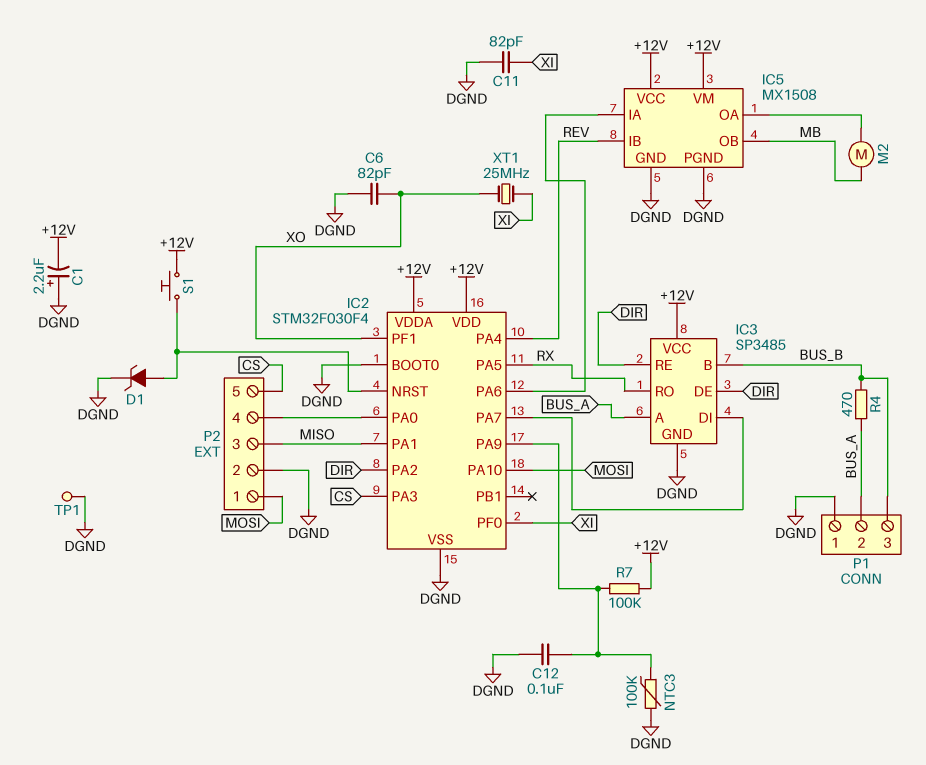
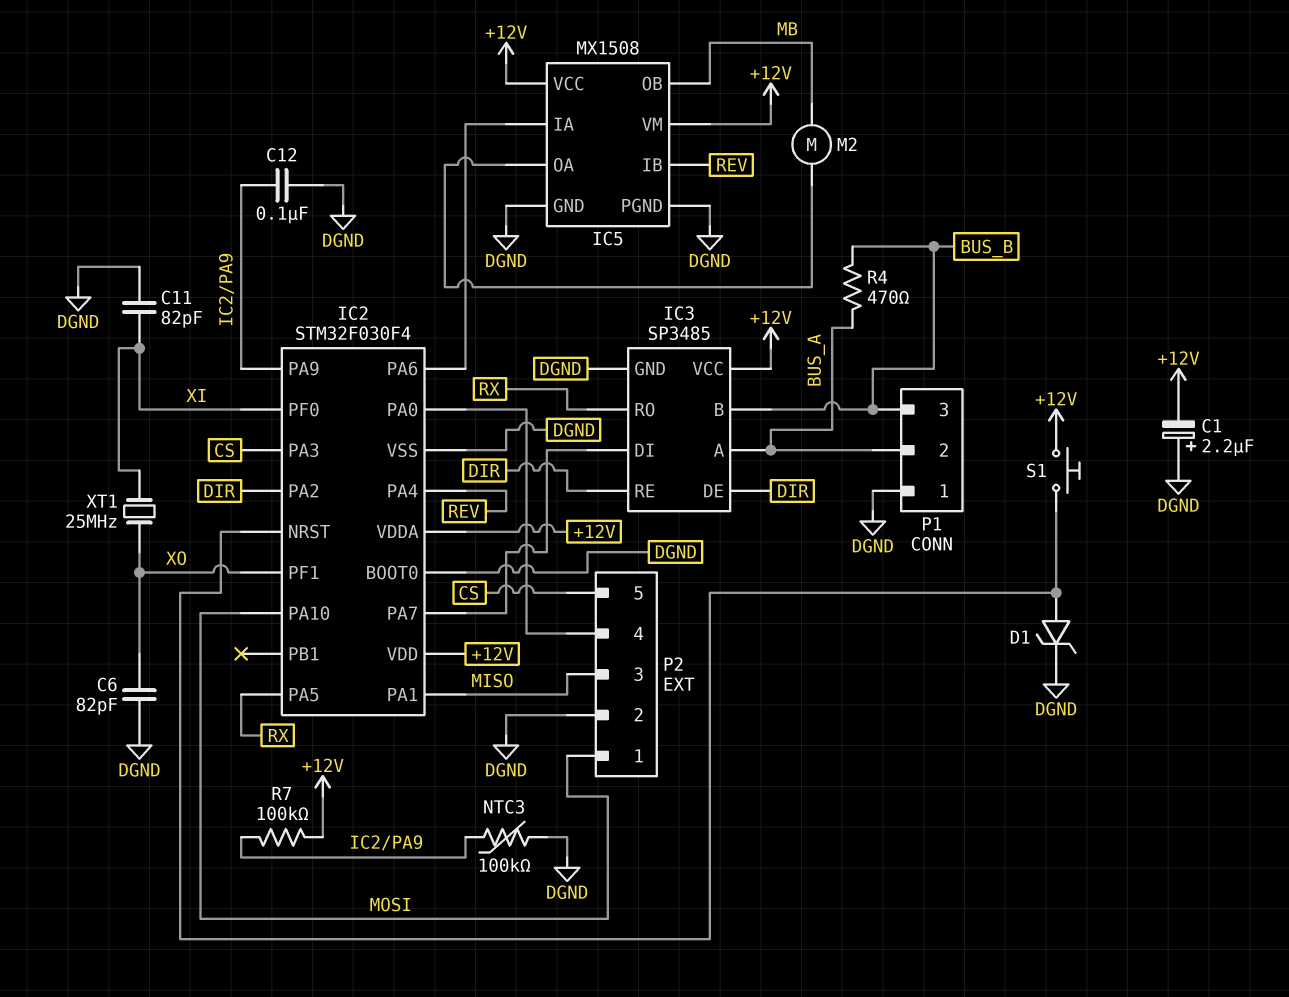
TP1: test point (DGND) -> none

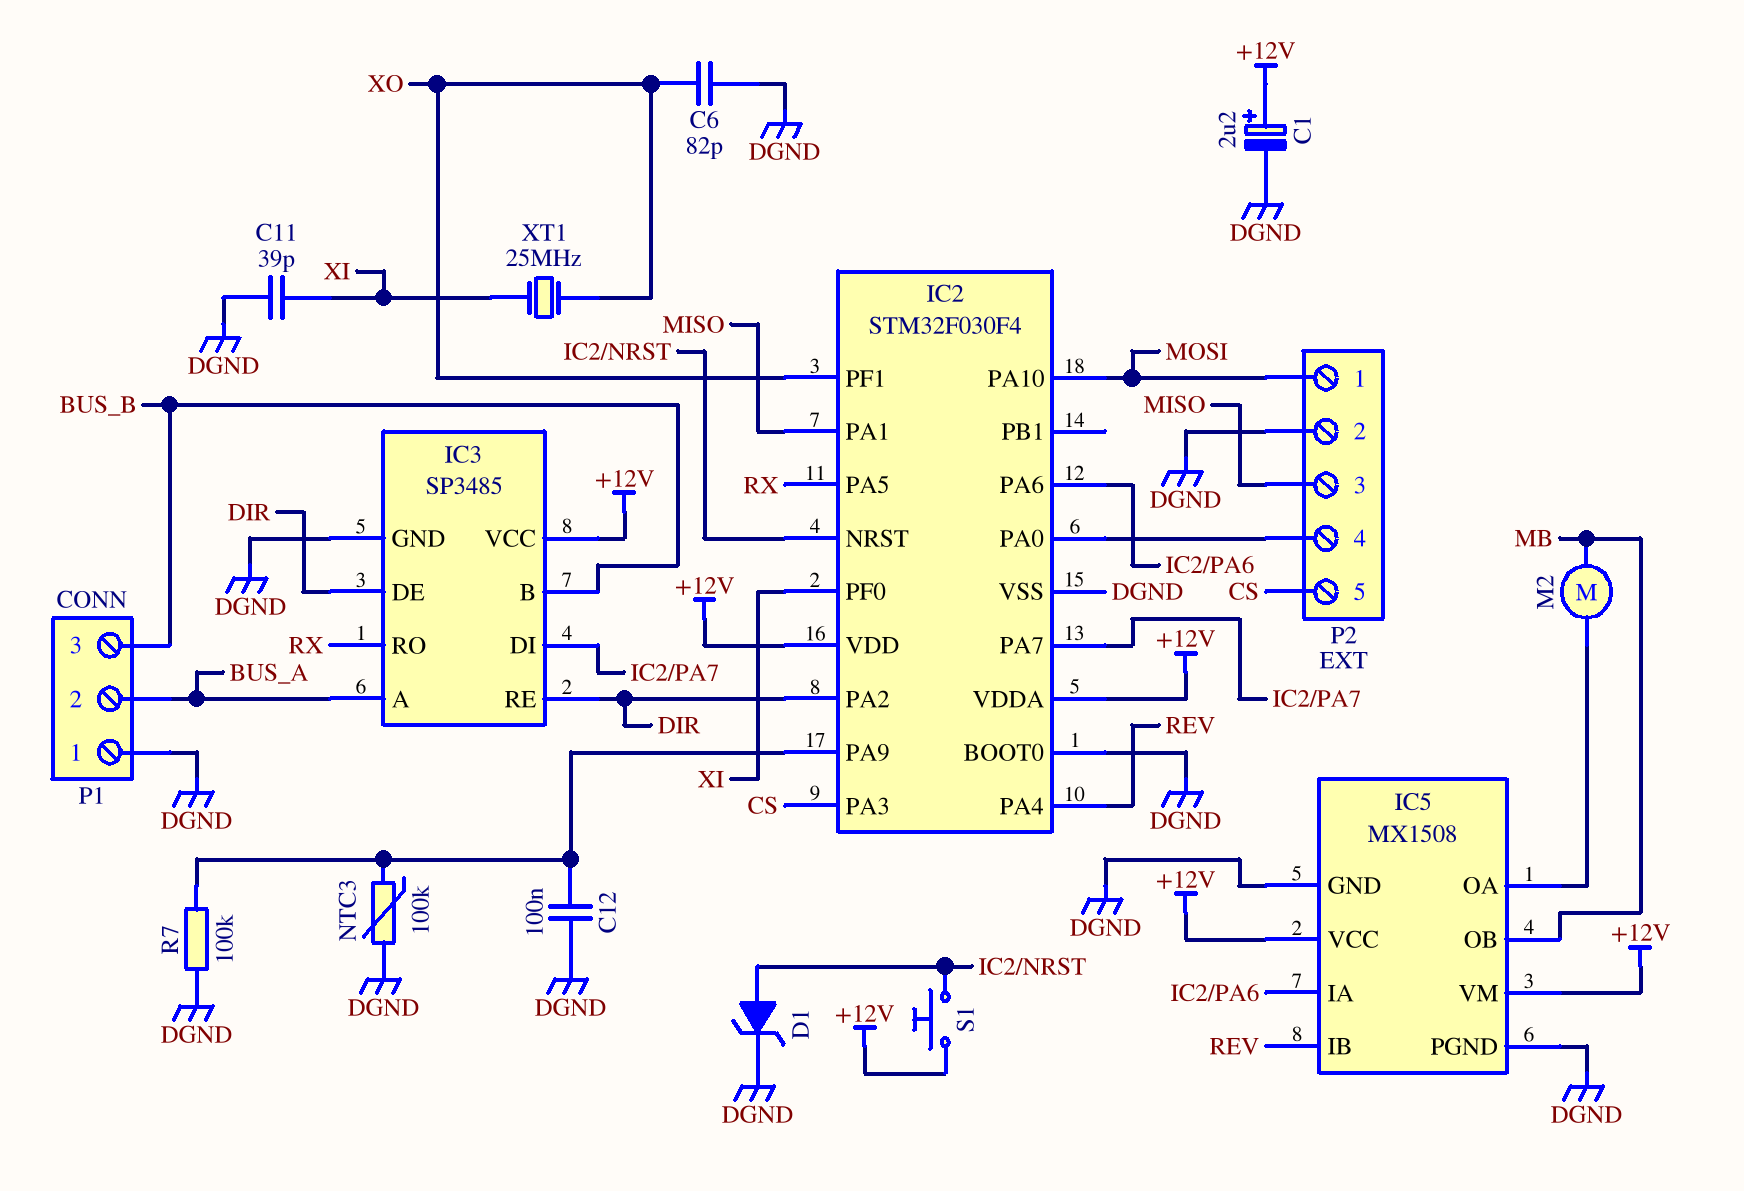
C1: 2.2uF (plus DGND, minus +12V) -> 2.2uF (plus +12V, minus DGND)
C11: 82pF (DGND, XI) -> 39pF (DGND, XI)
R4: 470 (BUS_A, BUS_B) -> none
R7: 100k (+12V, IC2/PA9) -> 100k (DGND, IC2/PA9)

